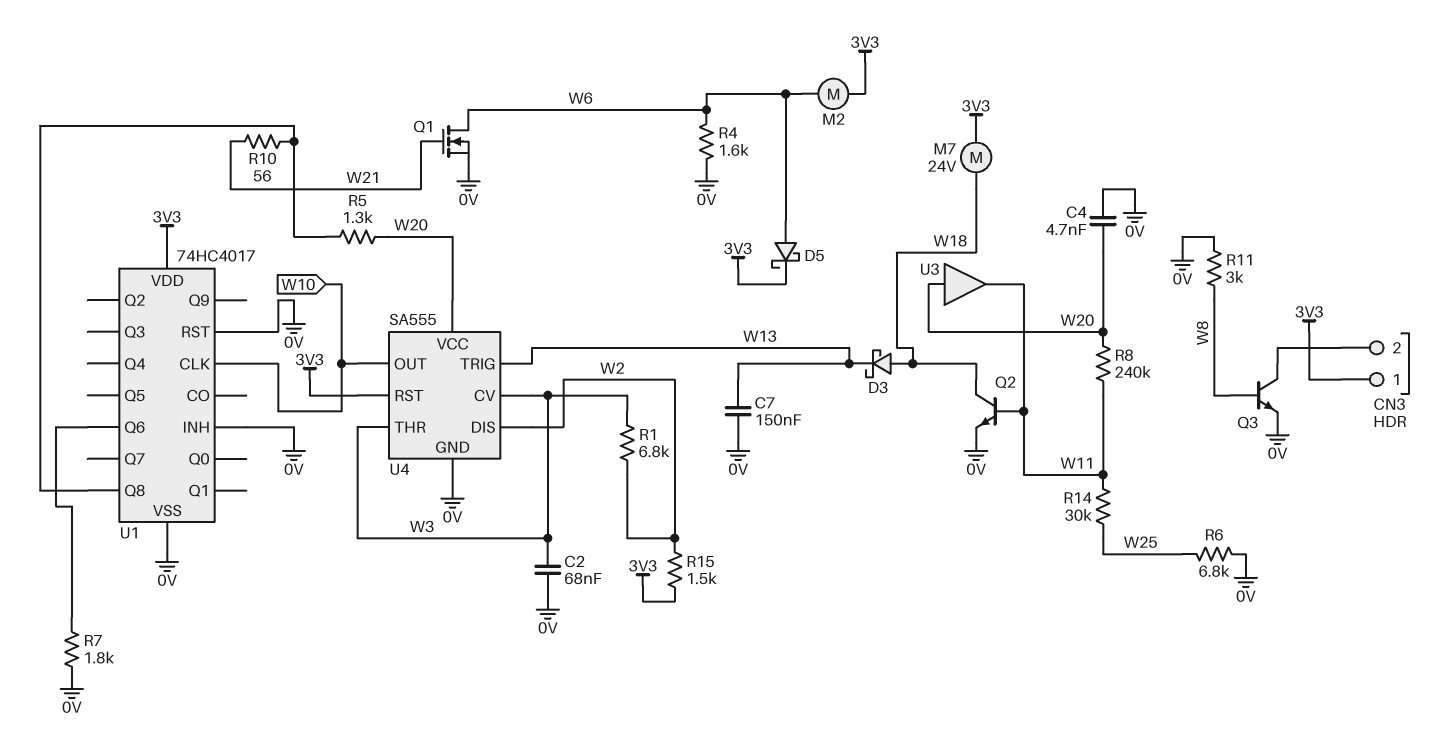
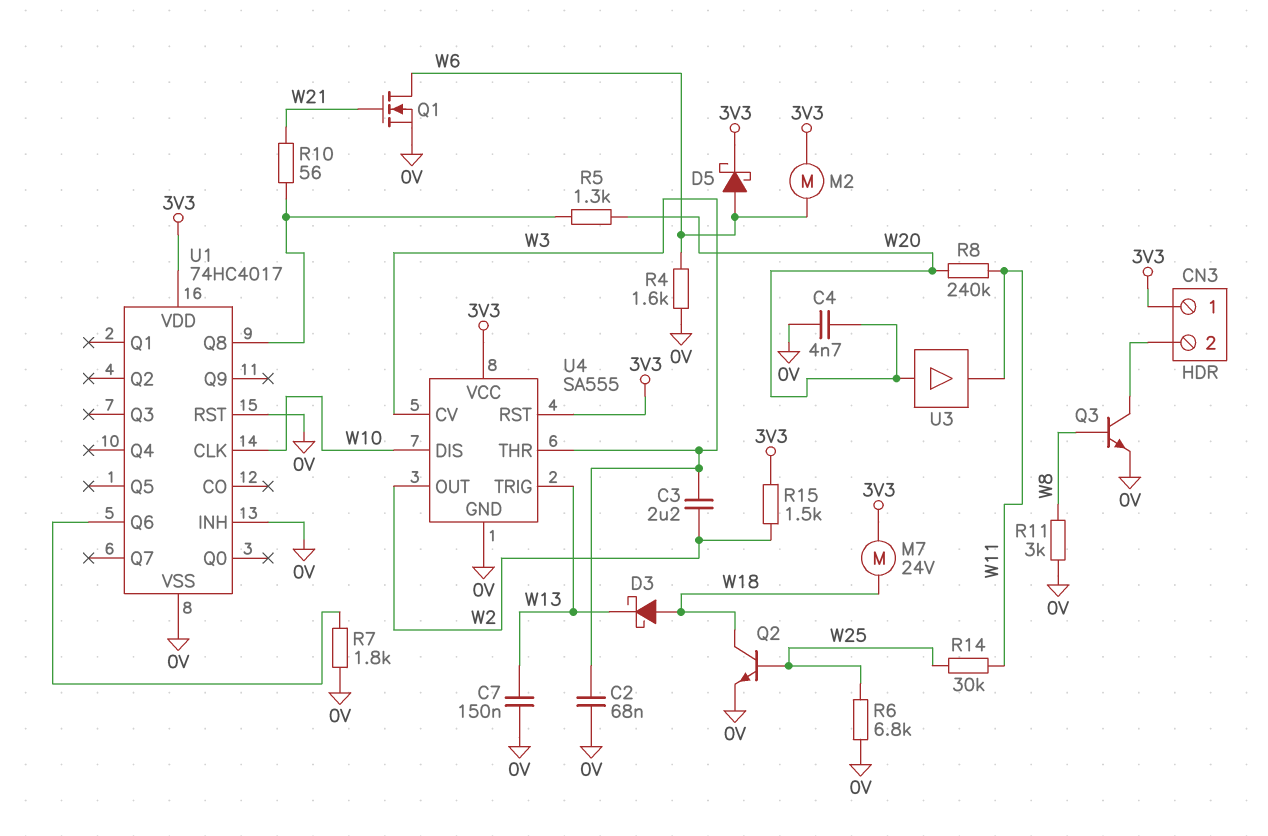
C3: none -> 2.2uF (W2, W3)
Q2: NPN (B W11, C W18, E 0V) -> NPN (B W25, C W18, E 0V)
R1: 6.8k (W2, W3) -> none
U4 pin DIS: W2 -> W10
U4 pin OUT: W10 -> W2
U4 pin VCC: W20 -> 3V3

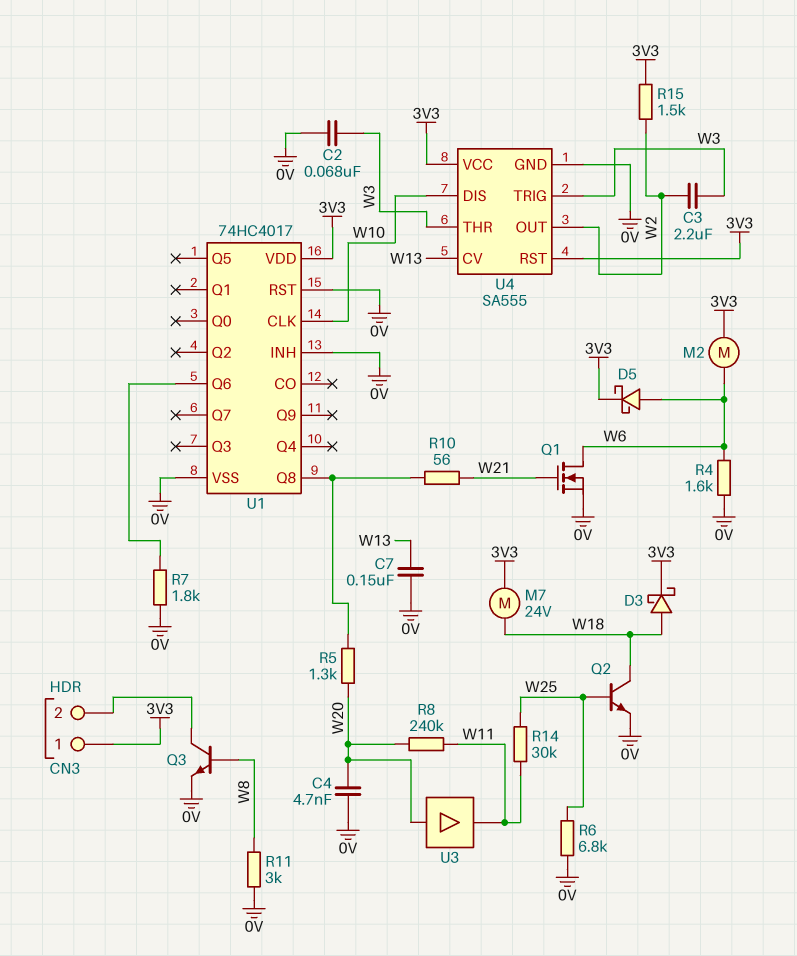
D3: schottky (A W18, K W13) -> schottky (A W18, K 3V3)
U4 pin CV: W3 -> W13
U4 pin TRIG: W13 -> W3

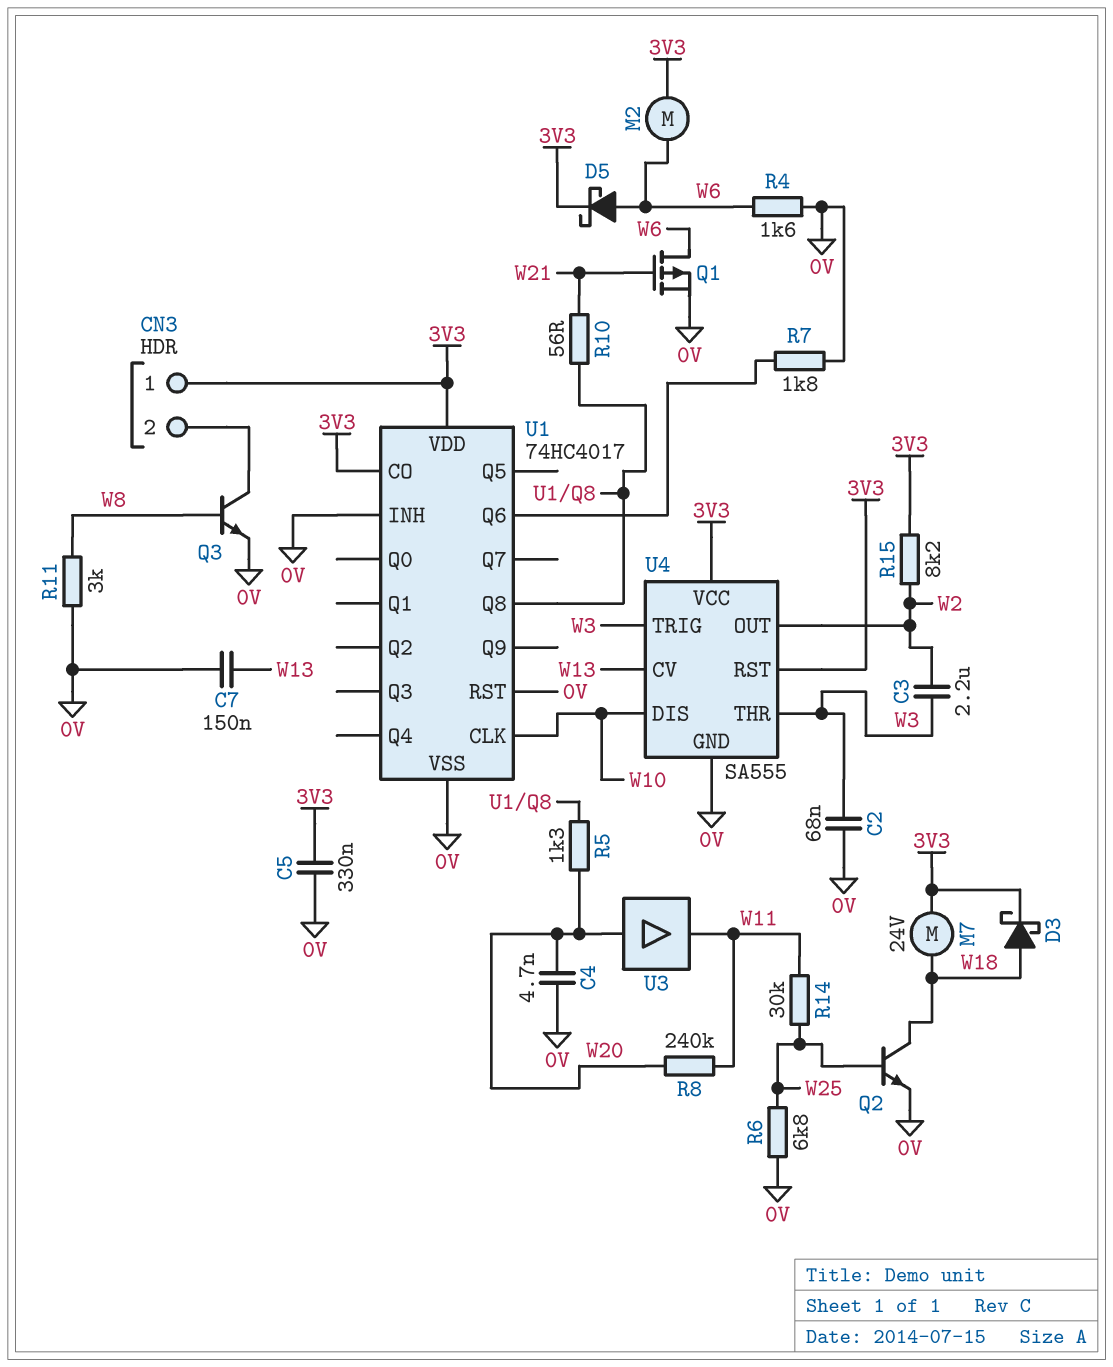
C5: none -> 330nF (0V, 3V3)
Q1: NMOS (G W21, D W6, S 0V) -> PMOS (G W21, D W6, S 0V)
R15: 1.5k (3V3, W2) -> 8.2k (3V3, W2)
U1 pin CO: none -> 3V3

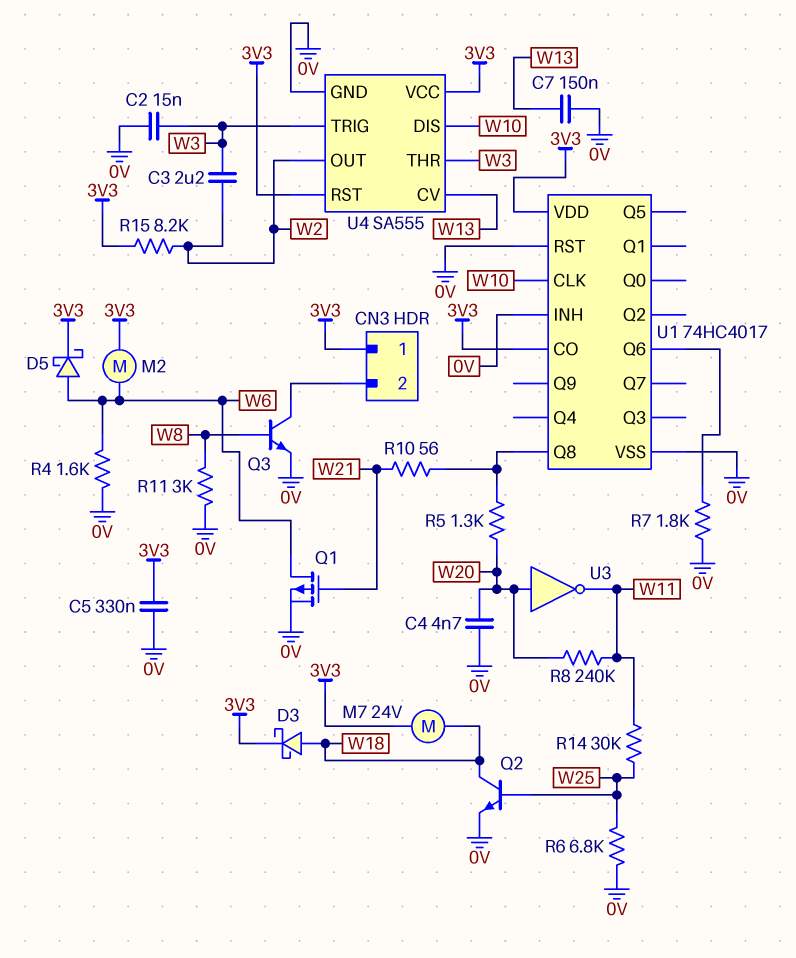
C2: 68nF (0V, W3) -> 15nF (0V, W3)
U3: buffer (in W20, out W11) -> NOT (in W20, out W11)

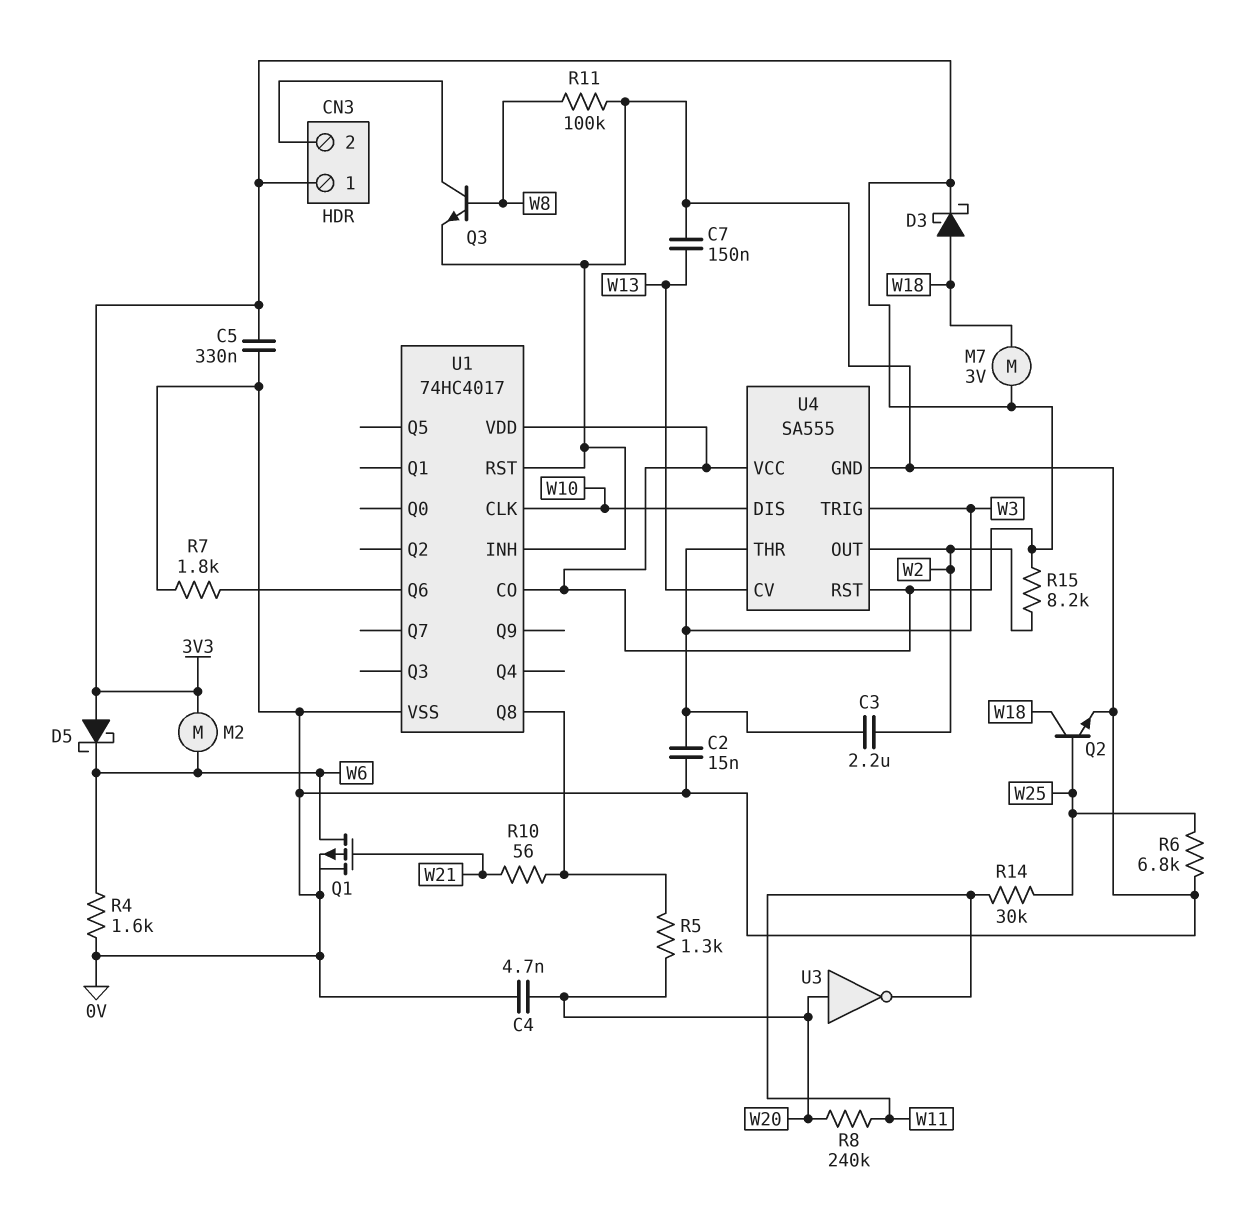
D5: schottky (A W6, K 3V3) -> schottky (A 3V3, K W6)
M7: motor 24V (3V3, W18) -> motor 3V (3V3, W18)
R11: 3k (0V, W8) -> 100k (0V, W8)

